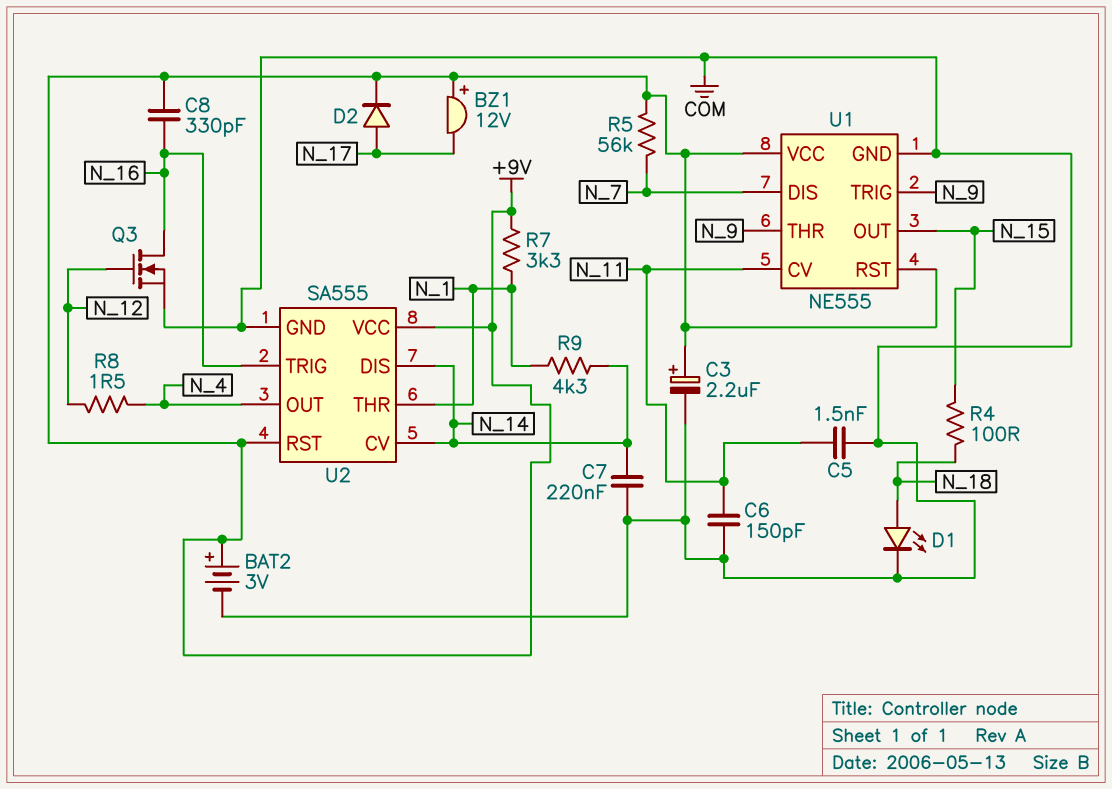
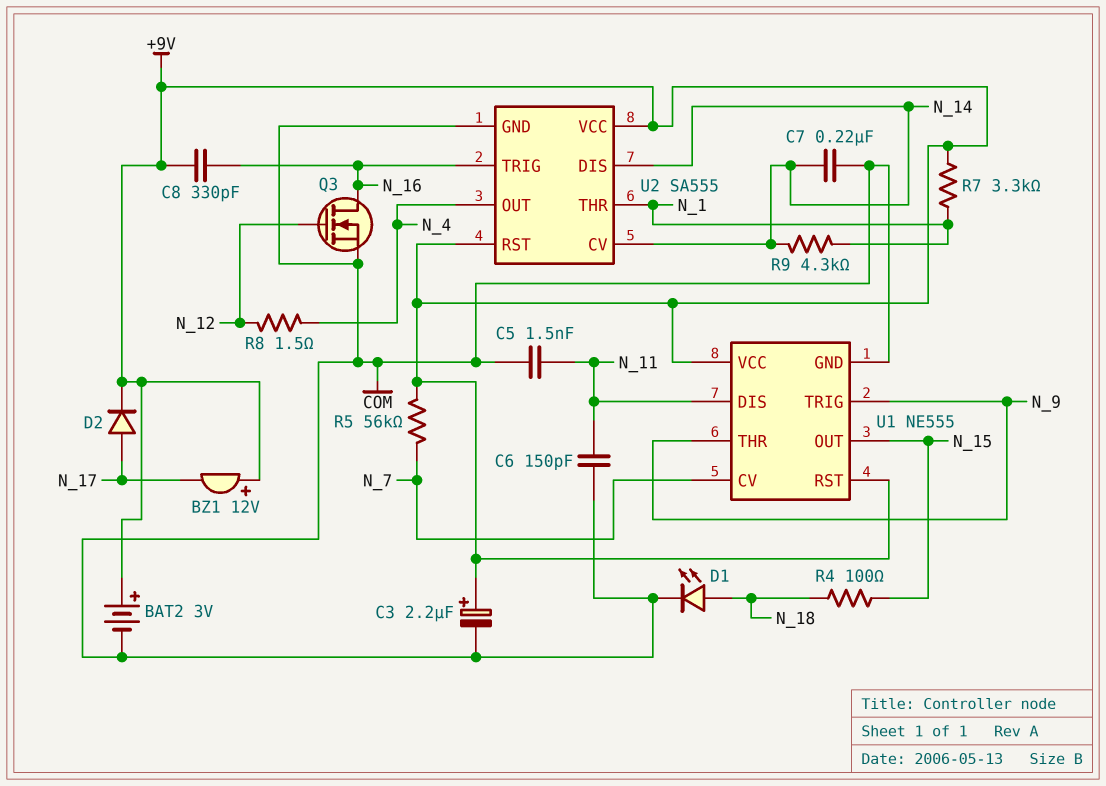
U1 pin CV: N_11 -> N_7
U1 pin DIS: N_7 -> N_11

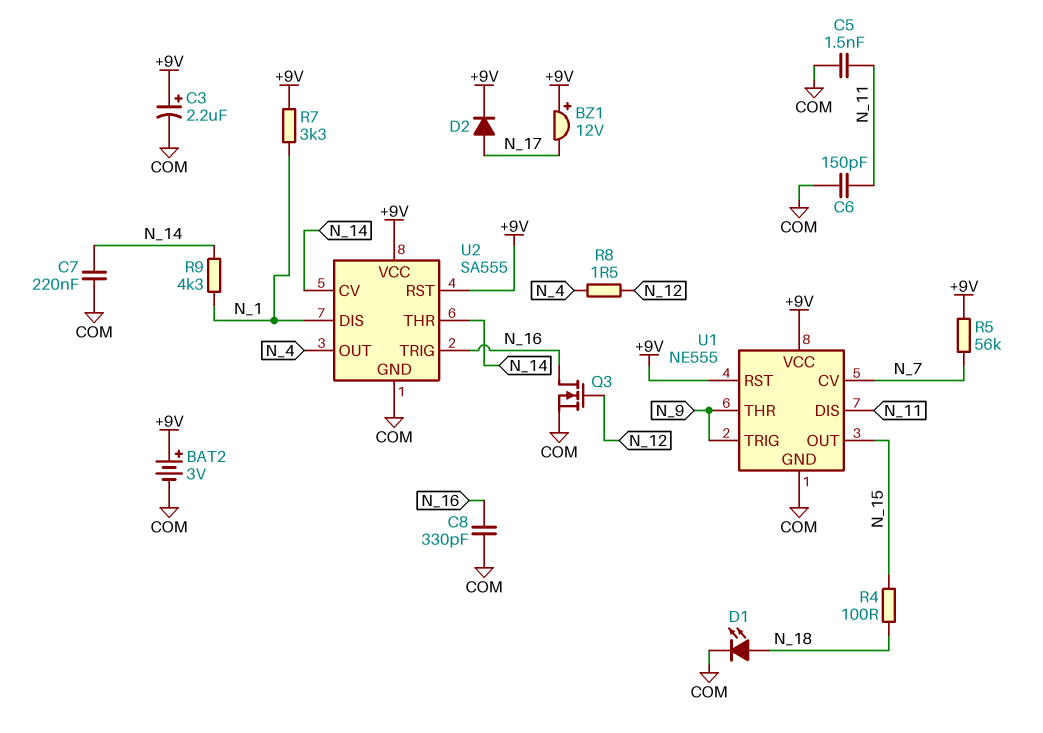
C8: 330pF (+9V, N_16) -> 330pF (COM, N_16)
U2 pin DIS: N_14 -> N_1
U2 pin THR: N_1 -> N_14

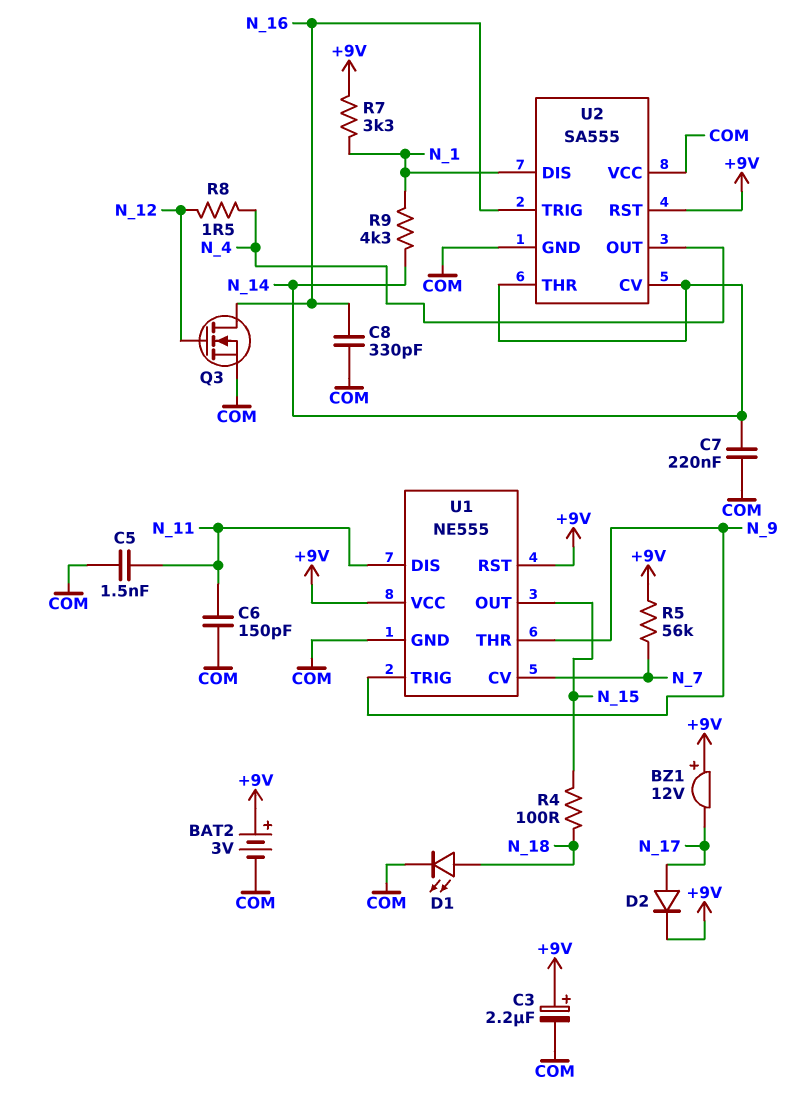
U2 pin VCC: +9V -> COM

